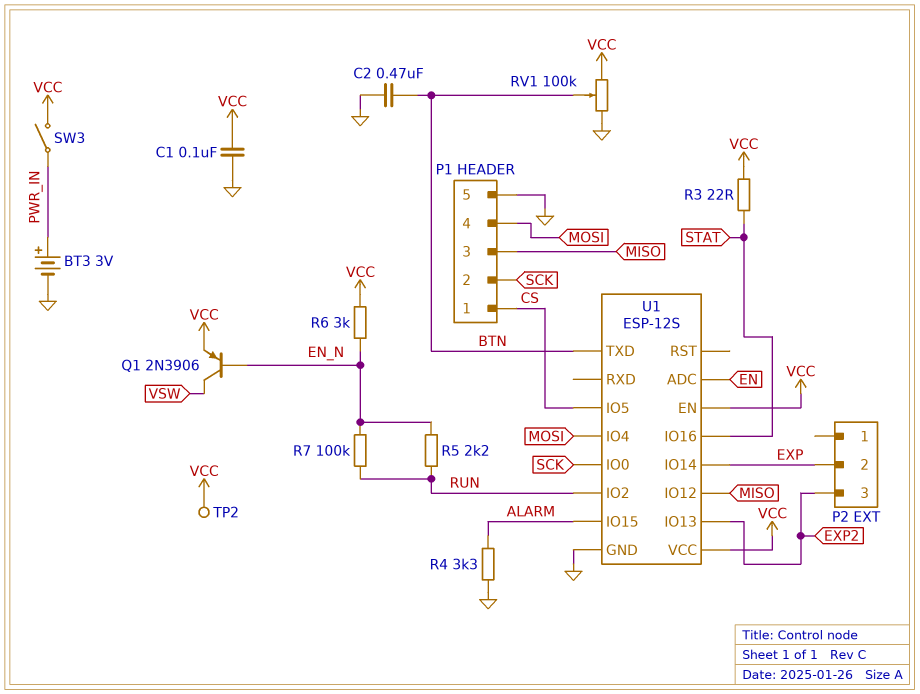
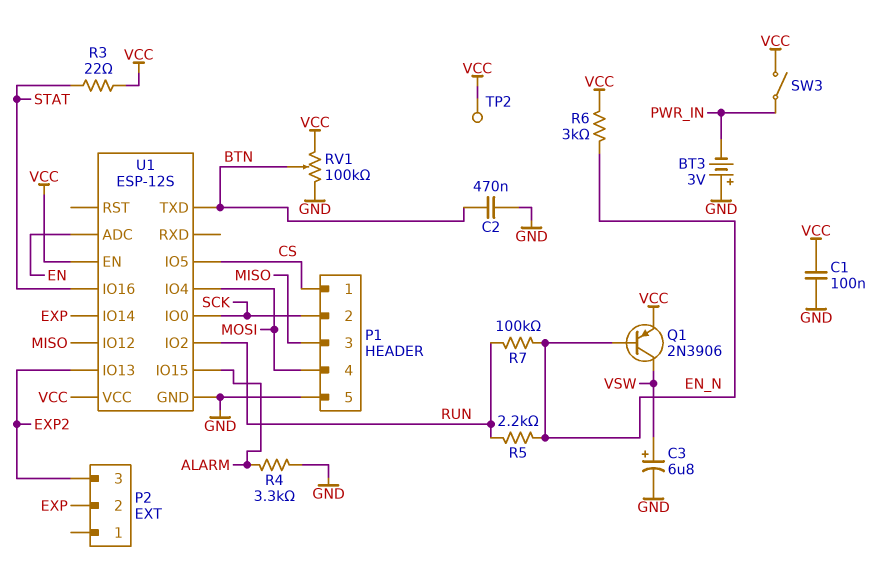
BT3: 3V (plus PWR_IN, minus GND) -> 3V (plus GND, minus PWR_IN)
C3: none -> 6.8uF (plus VSW, minus GND)

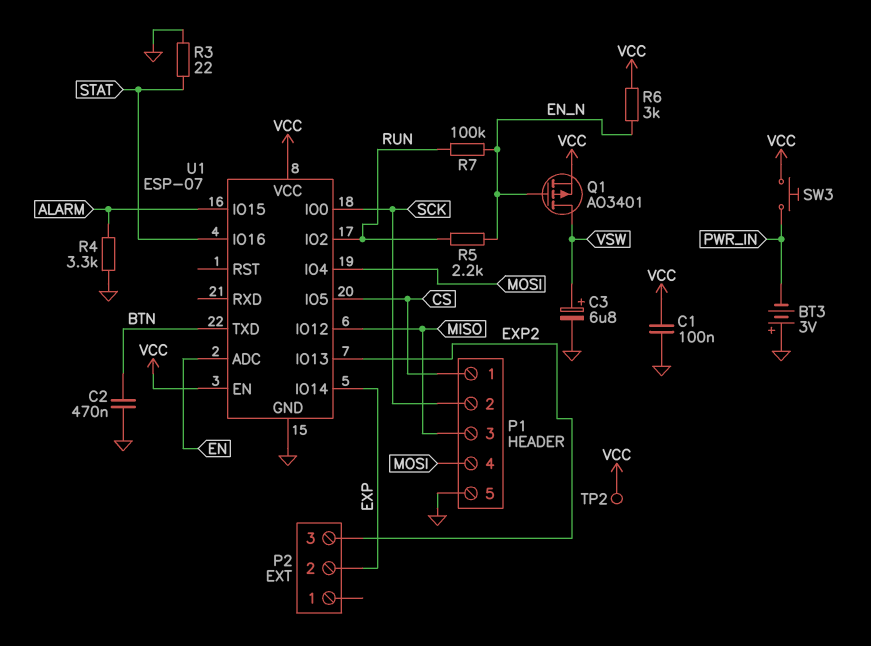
Q1: PNP 2N3906 (B EN_N, C VSW, E VCC) -> PMOS AO3401 (G EN_N, D VSW, S VCC)
R3: 22 (STAT, VCC) -> 22 (GND, STAT)
RV1: 100k (GND, VCC, wiper BTN) -> none
SW3: switch (PWR_IN, VCC) -> button (PWR_IN, VCC)
U1: ESP-12S -> ESP-07

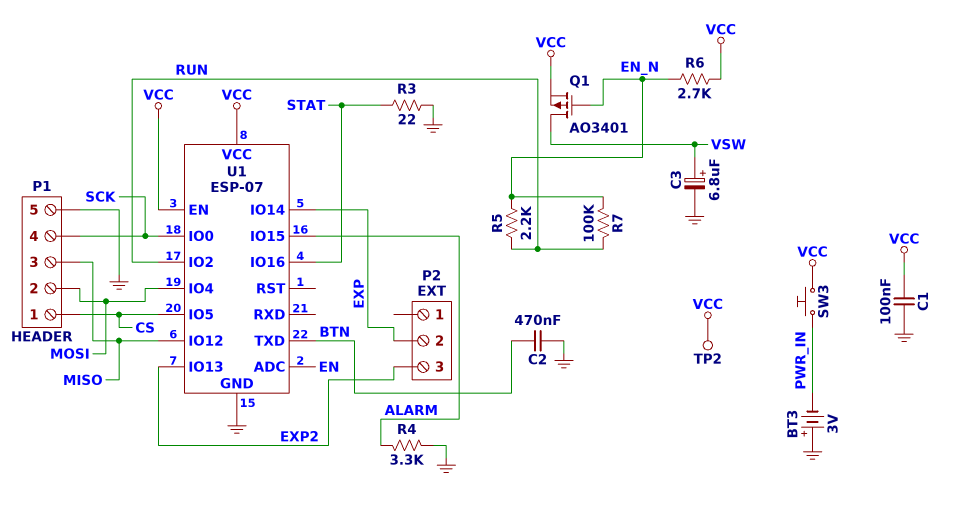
P1 pin 2: SCK -> MOSI
P1 pin 4: MOSI -> SCK
R6: 3k (EN_N, VCC) -> 2.7k (EN_N, VCC)

